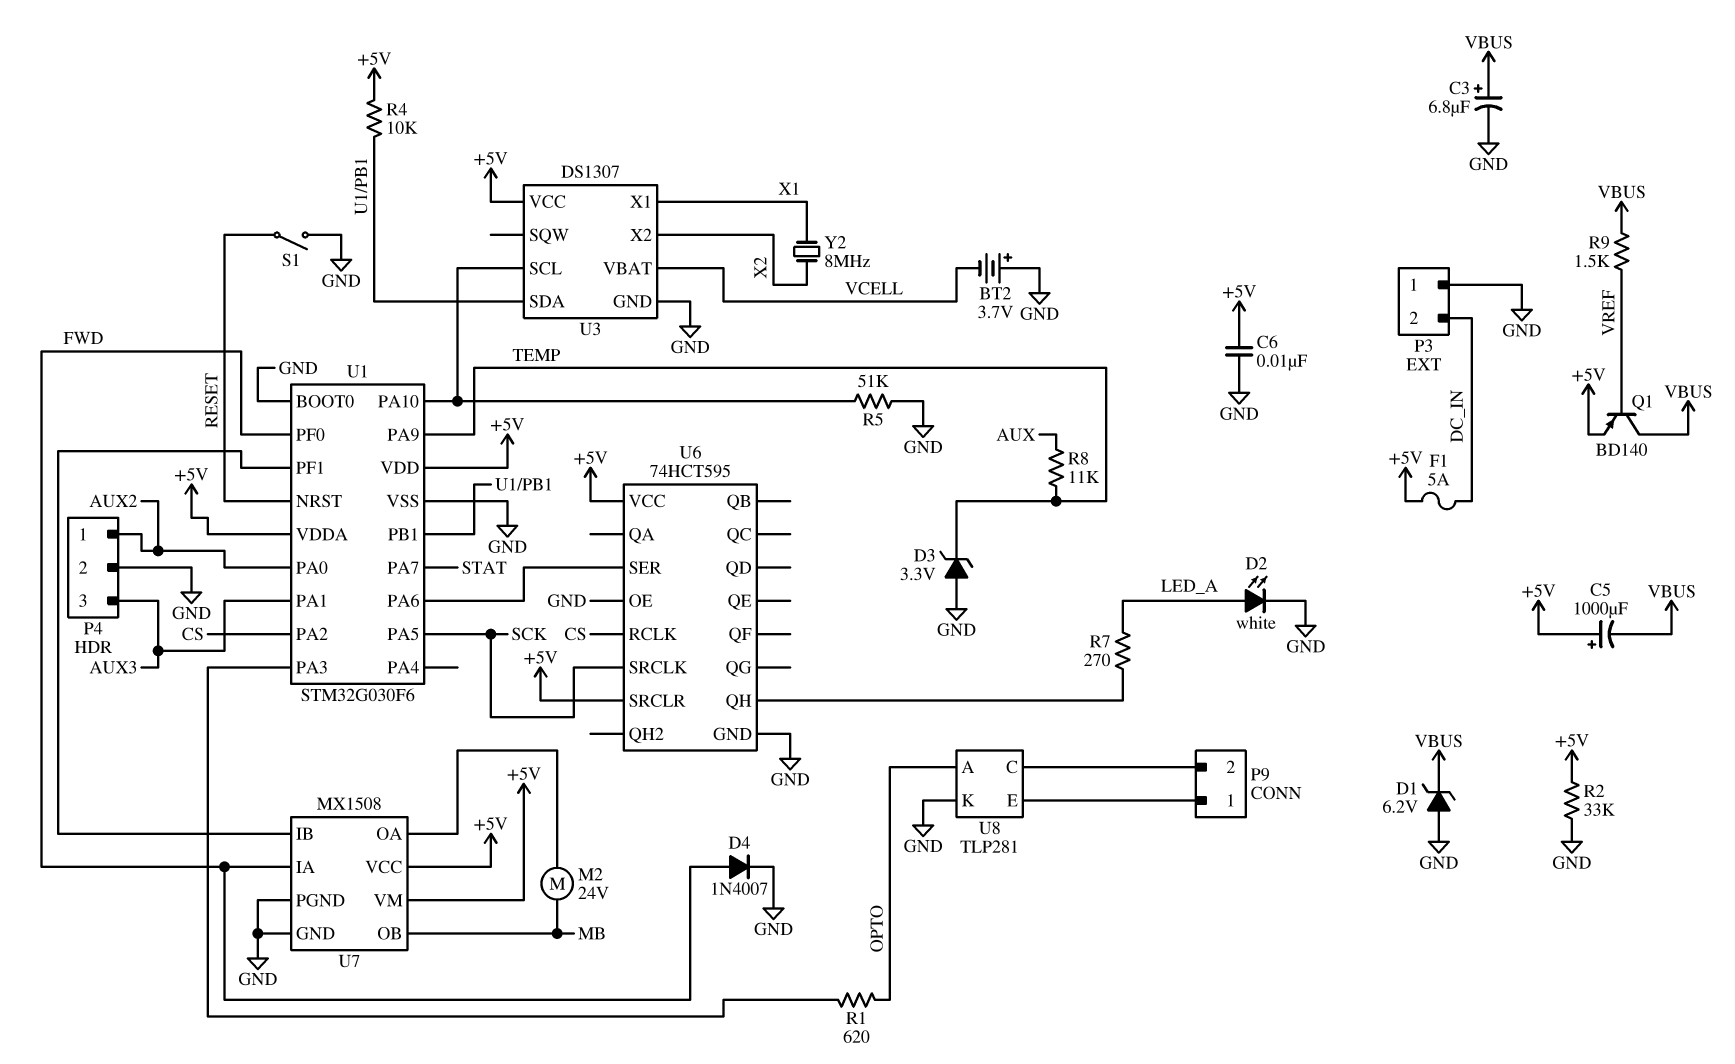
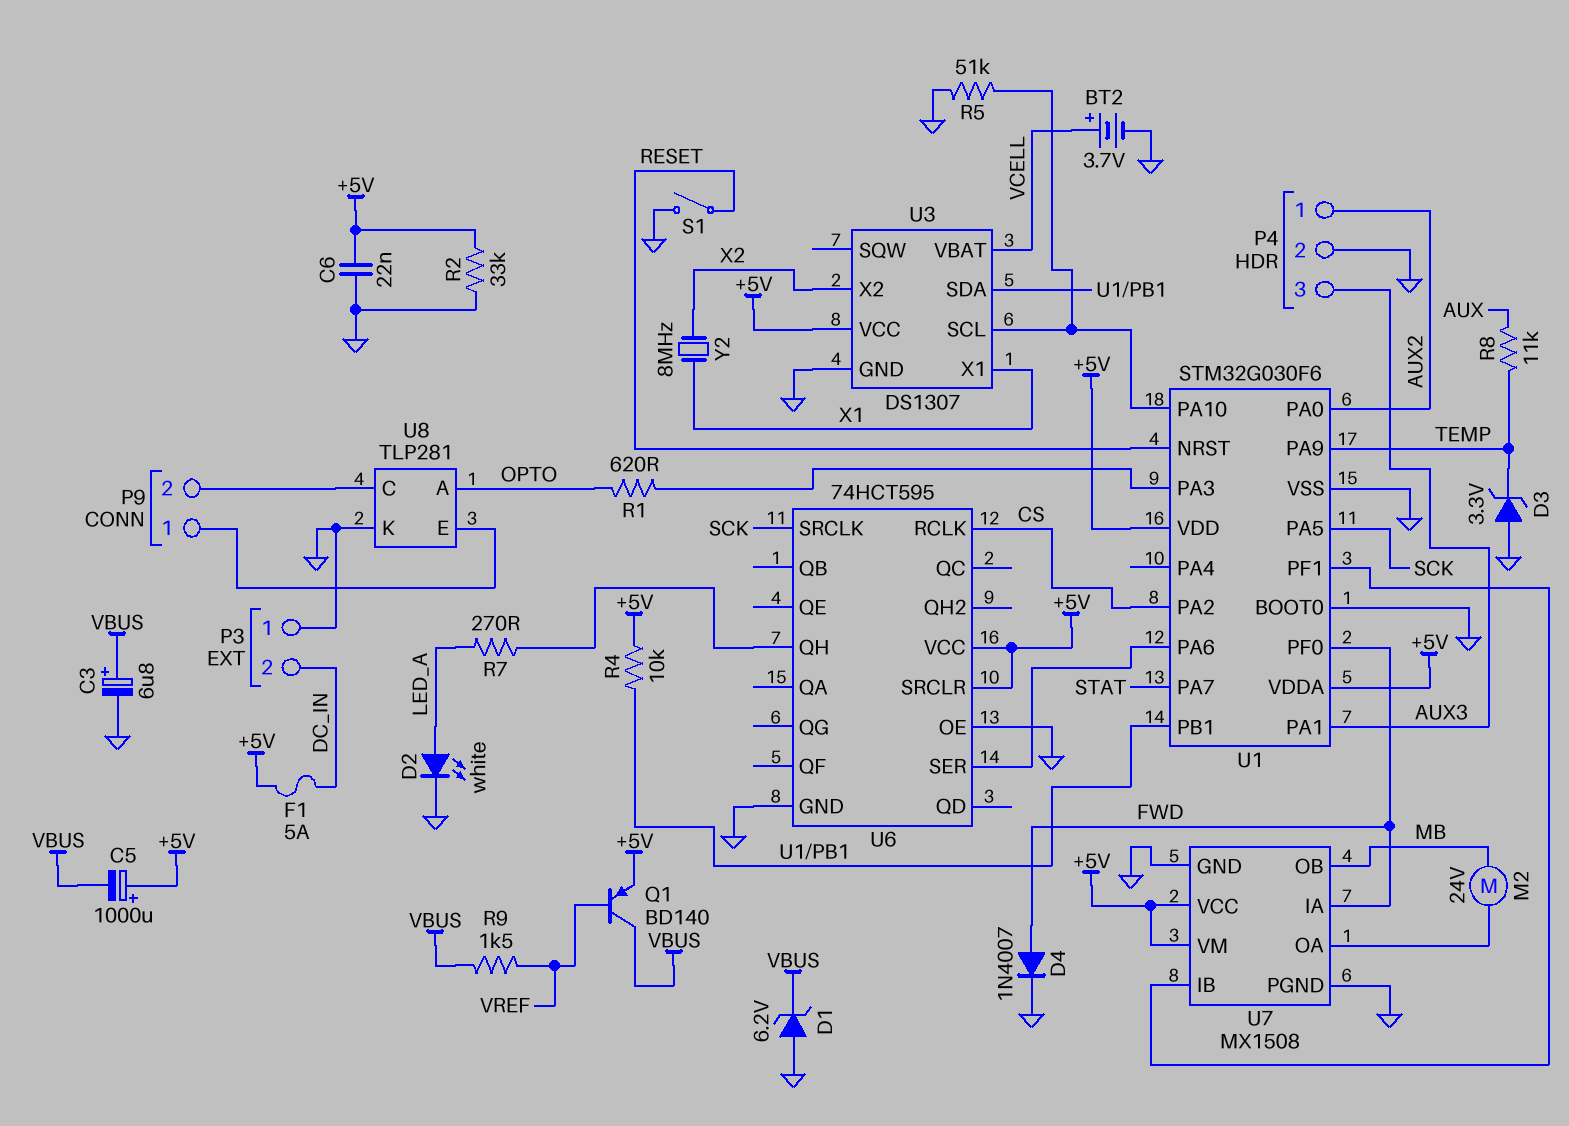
BT2: 3.7V (plus GND, minus VCELL) -> 3.7V (plus VCELL, minus GND)
C6: 10nF (+5V, GND) -> 22nF (+5V, GND)

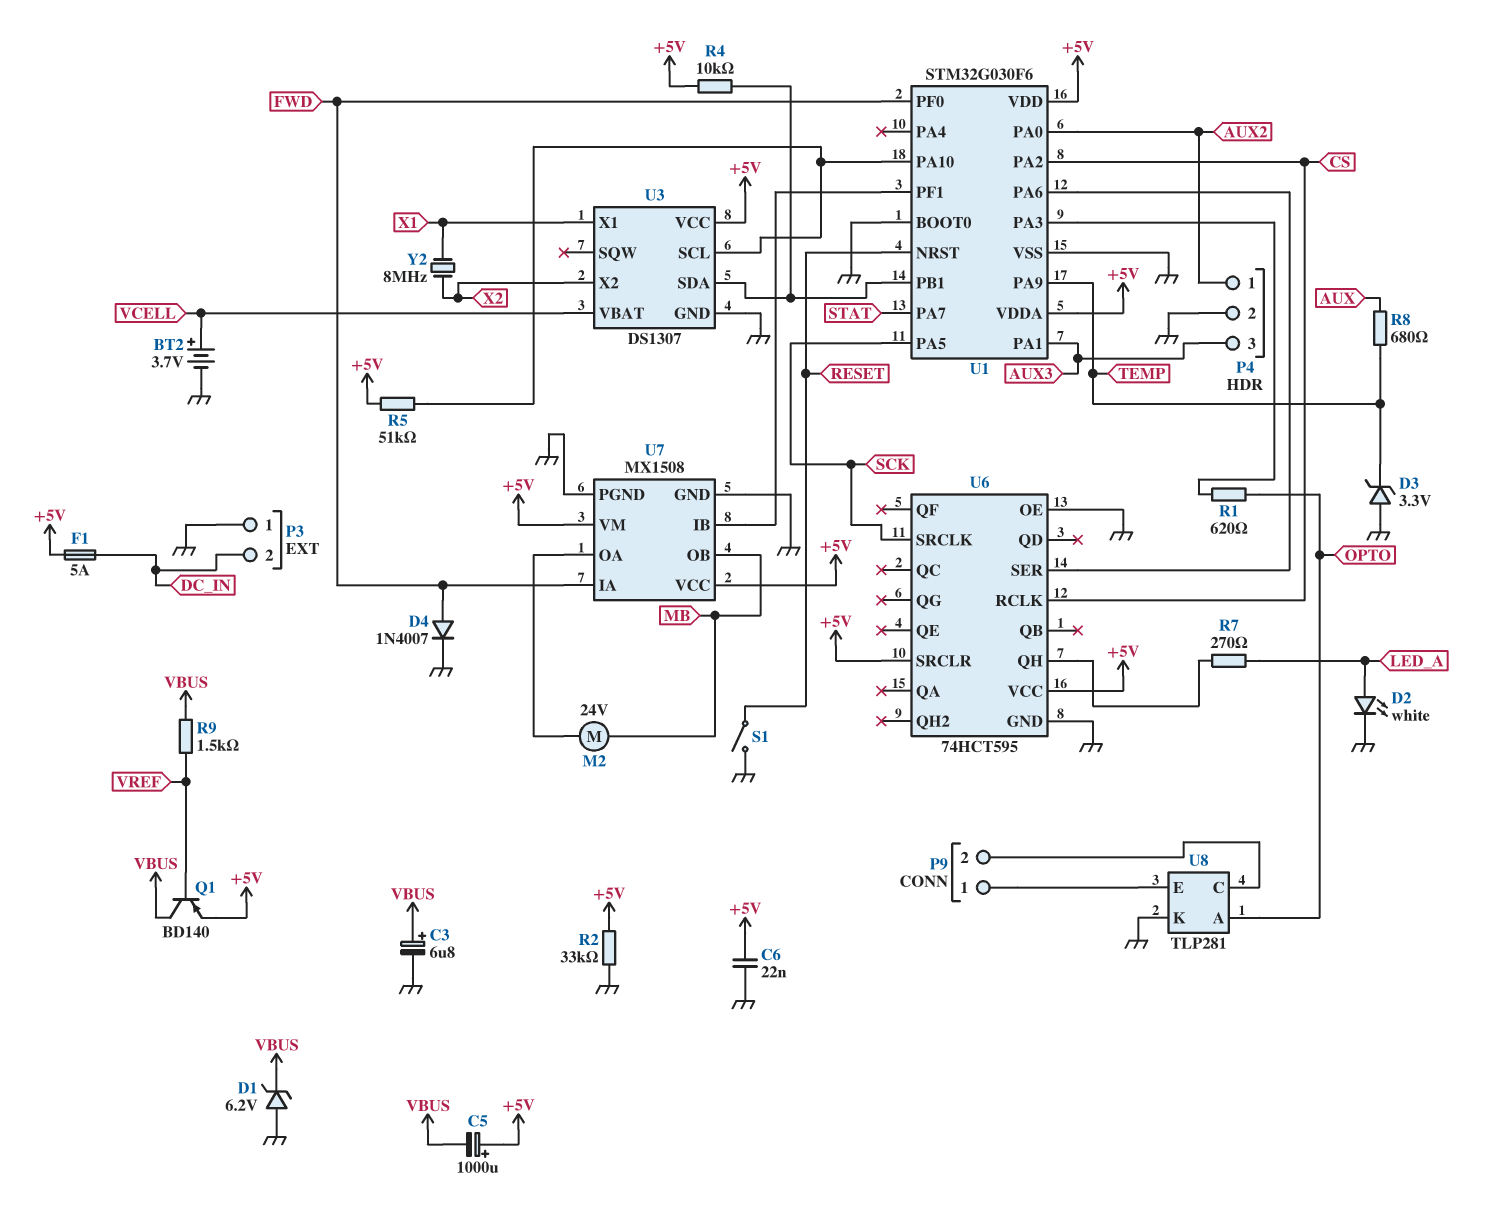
R5: 51k (GND, U1/PA10) -> 51k (+5V, U1/PA10)
R8: 11k (AUX, TEMP) -> 680 (AUX, TEMP)

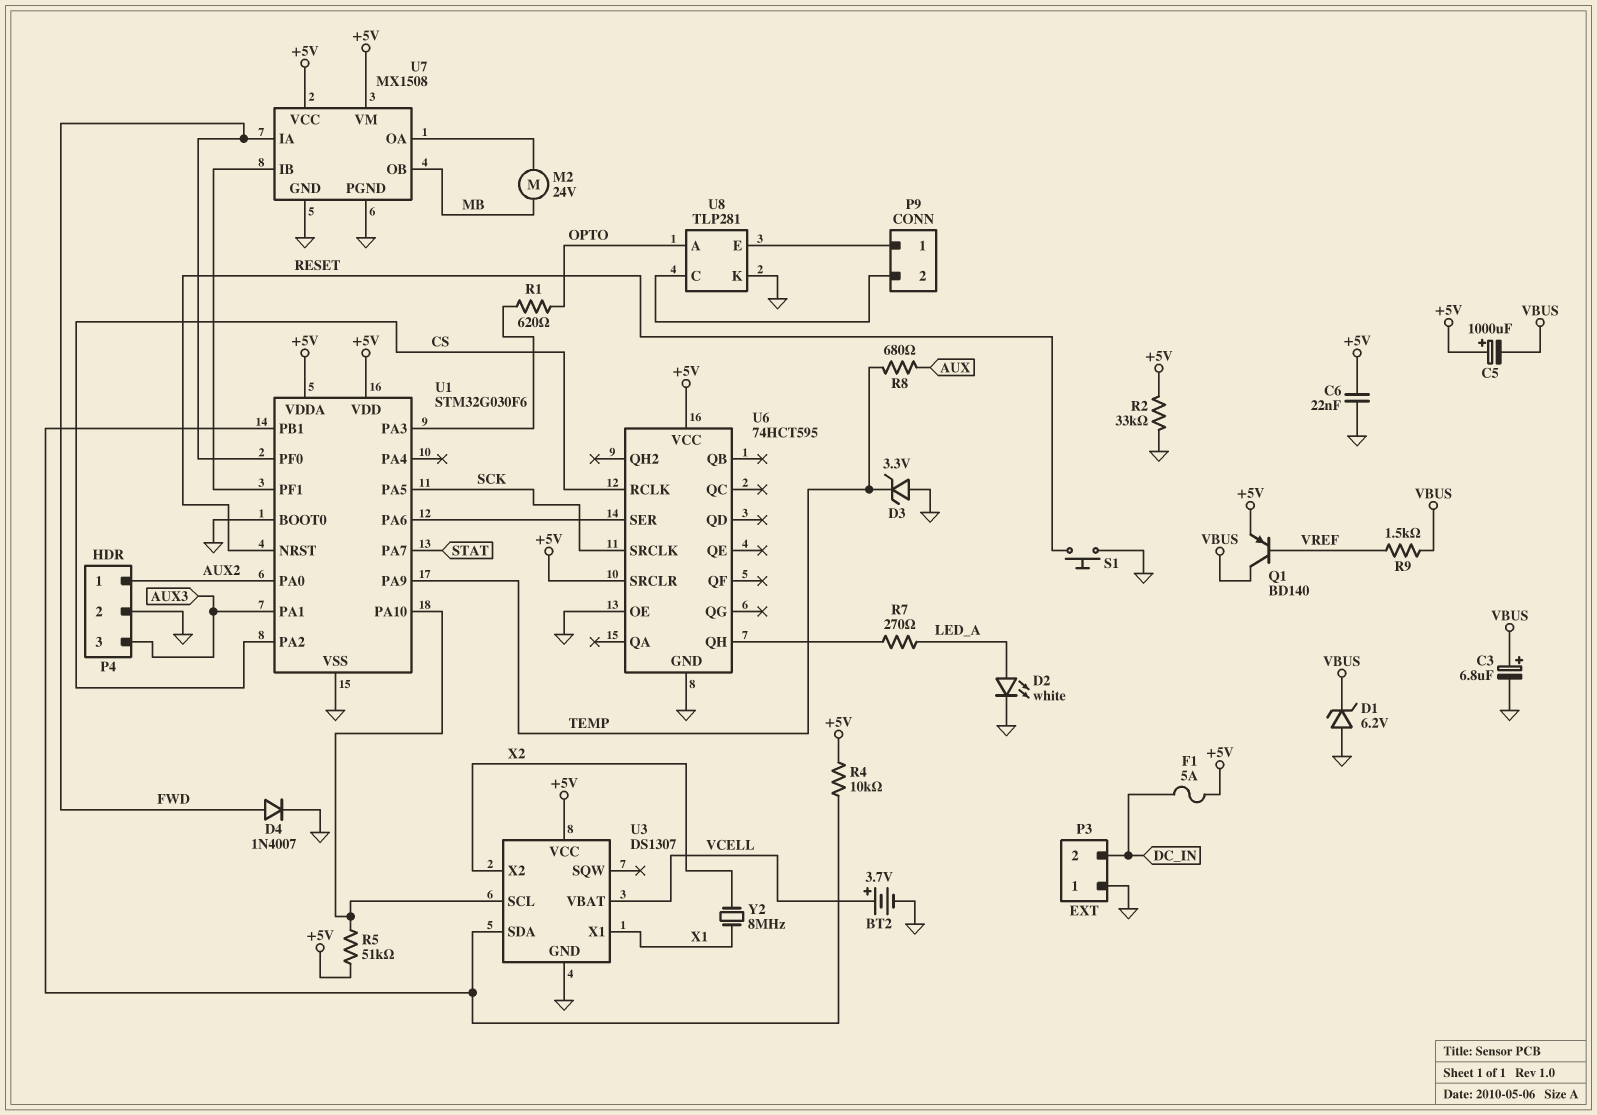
S1: switch (GND, RESET) -> button (GND, RESET)

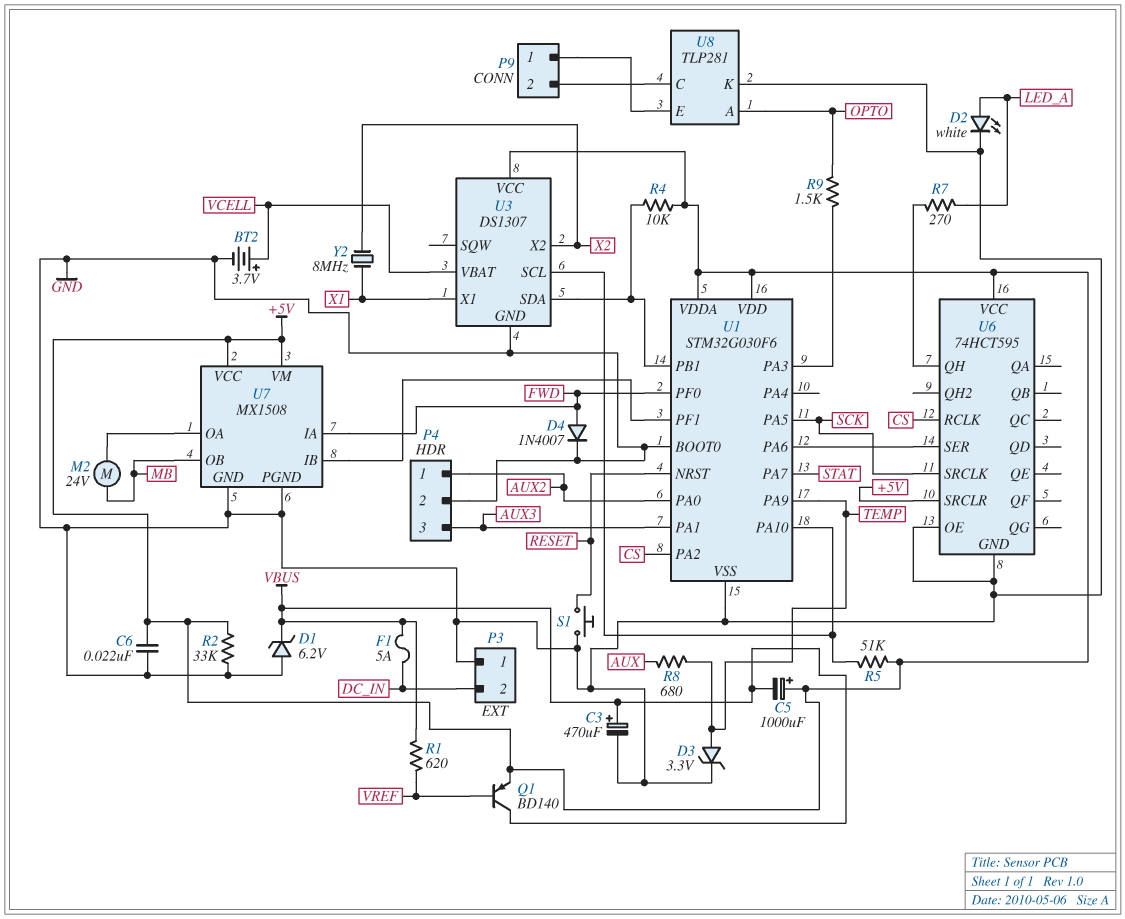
C3: 6.8uF (plus VBUS, minus GND) -> 470uF (plus VBUS, minus GND)
D3: zener 3.3V (A GND, K TEMP) -> zener 3.3V (A TEMP, K GND)
F1: 5A (+5V, DC_IN) -> 5A (DC_IN, VBUS)
R1: 620 (OPTO, U1/PA3) -> 620 (VBUS, VREF)
R9: 1.5k (VBUS, VREF) -> 1.5k (OPTO, U1/PA3)

